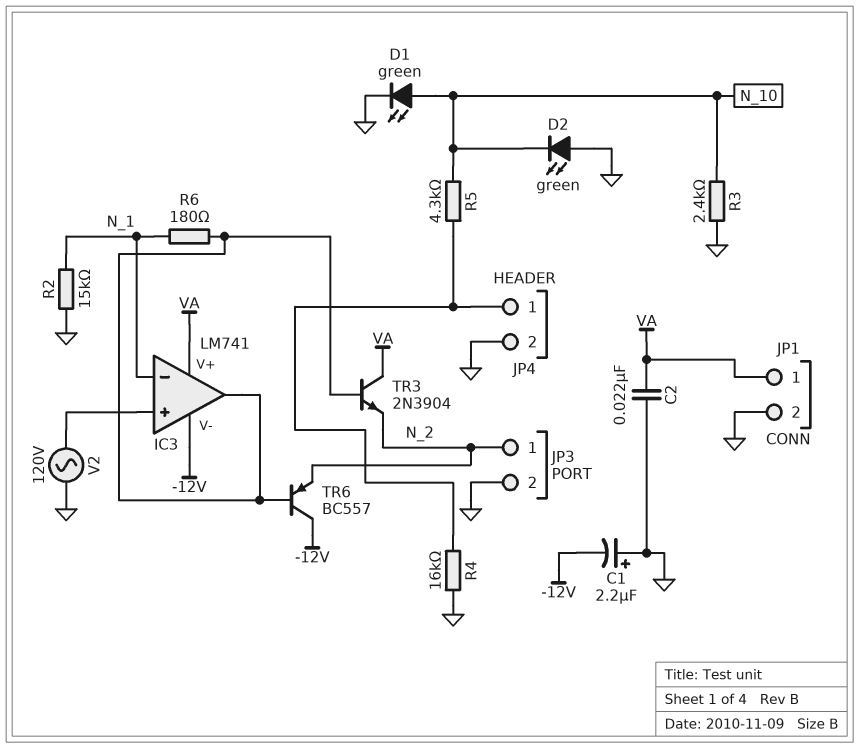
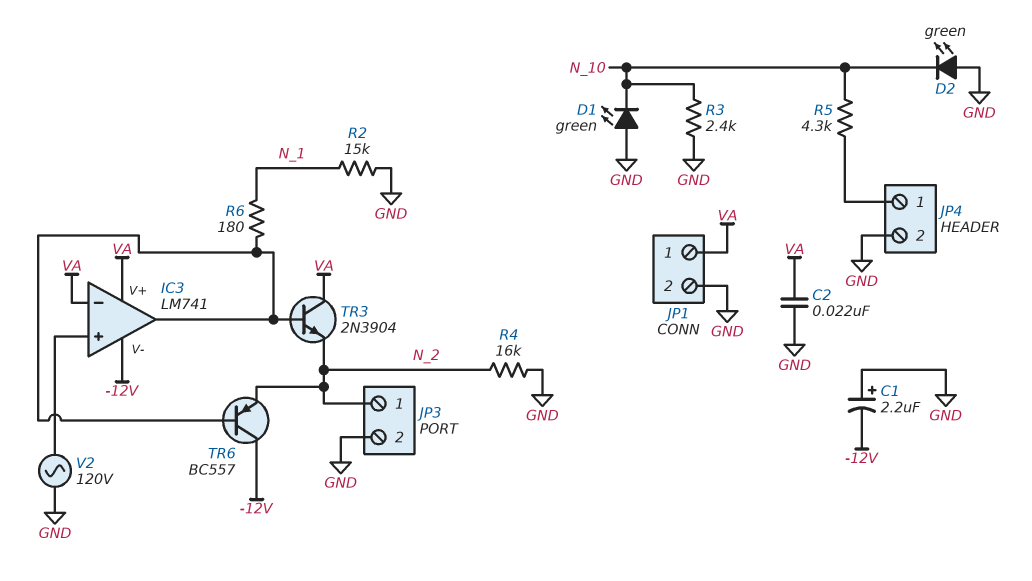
D1: LED green (A N_10, K GND) -> LED green (A GND, K N_10)
IC3 pin in-: N_1 -> VA
R4: 16k (GND, JP4/1) -> 16k (GND, N_2)

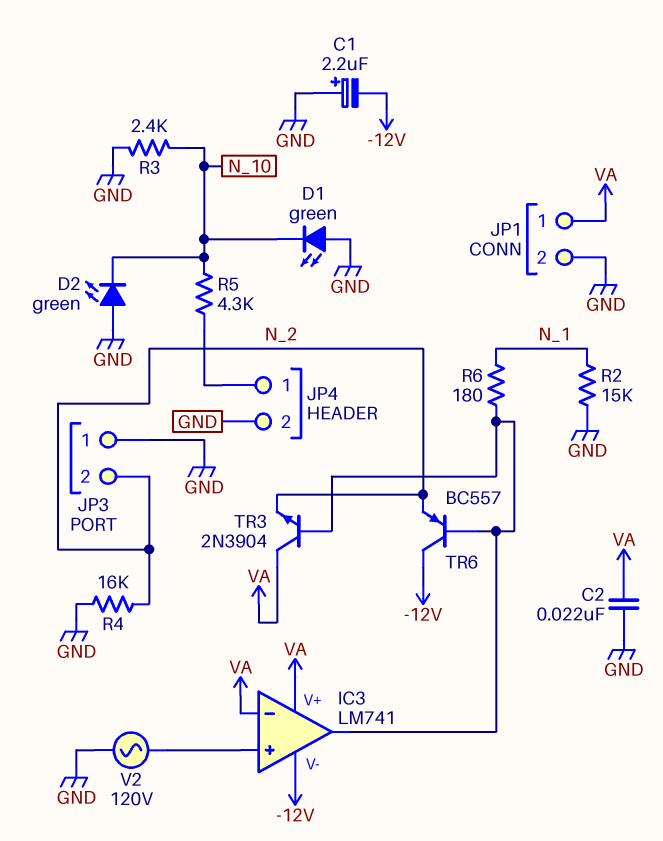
JP3 pin 1: N_2 -> GND
JP3 pin 2: GND -> N_2

